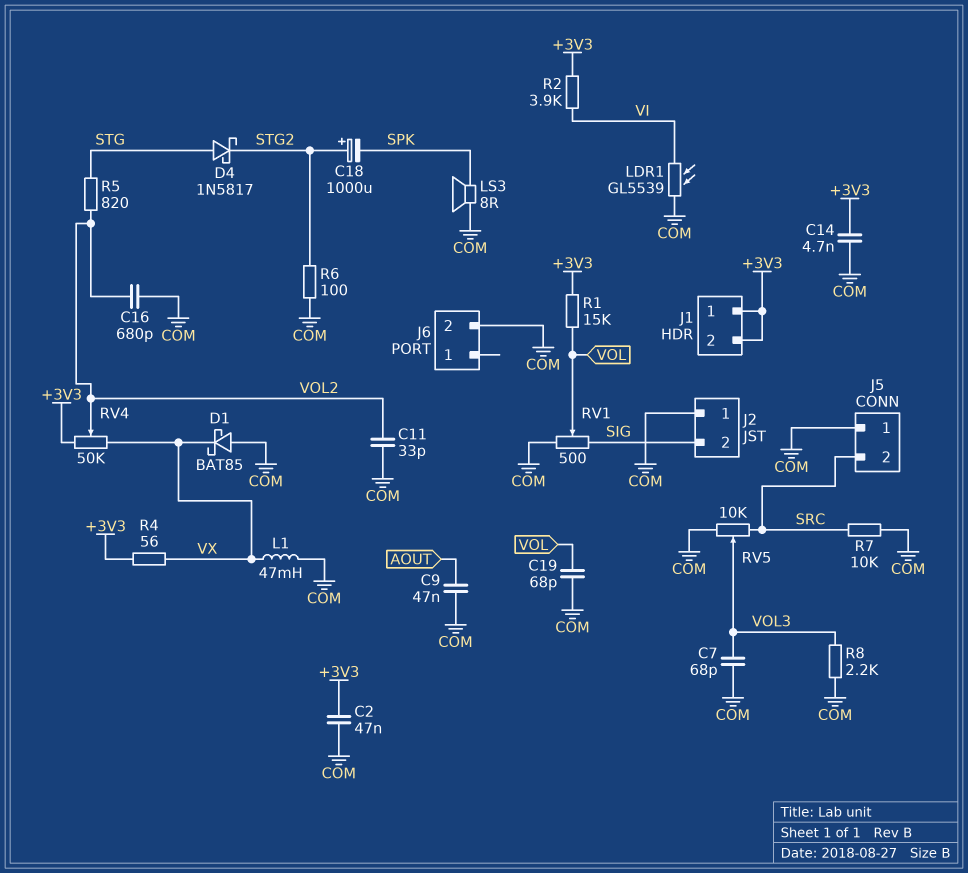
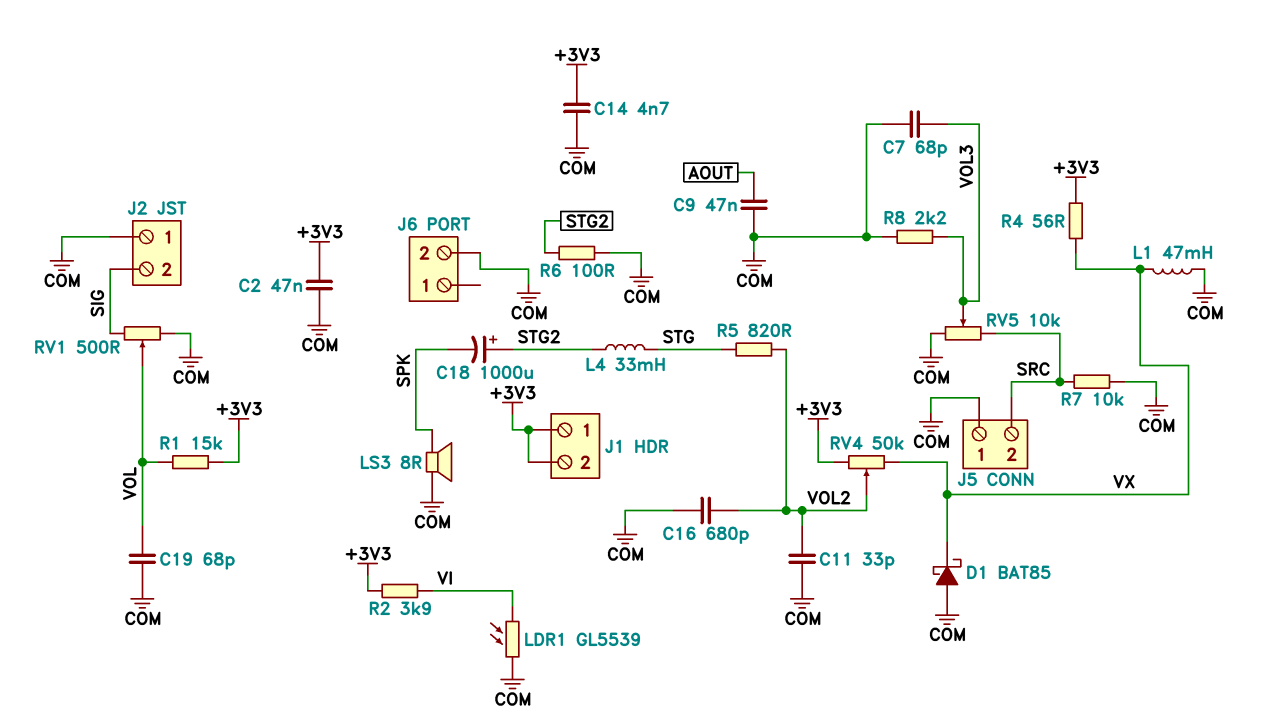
D4: schottky 1N5817 (A STG, K STG2) -> none
L4: none -> 33mH (STG, STG2)

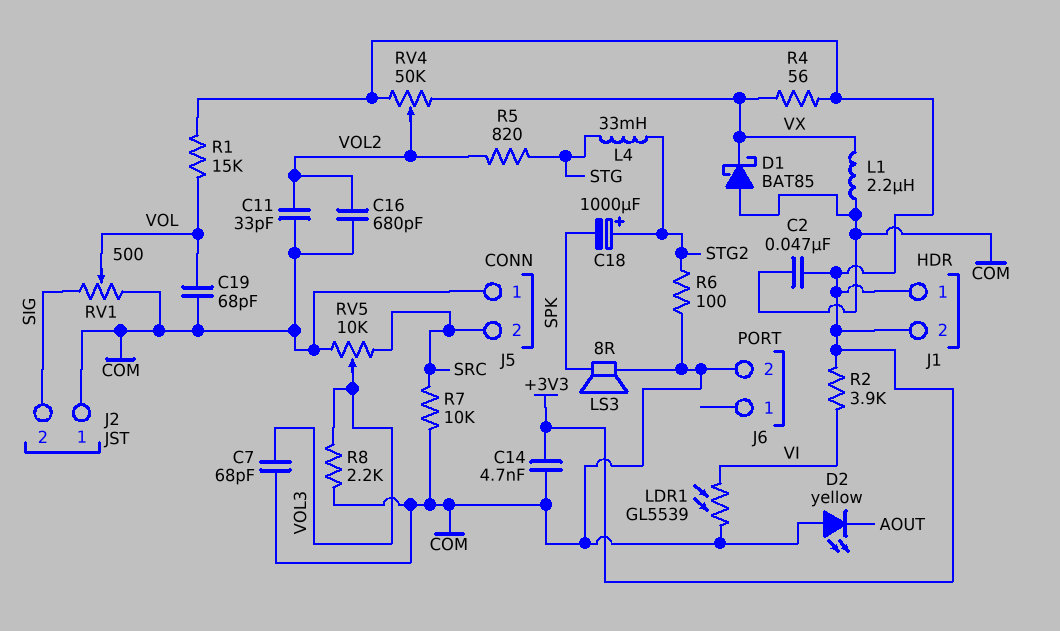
C9: 47nF (AOUT, COM) -> none
D2: none -> LED yellow (A COM, K AOUT)
L1: 47mH (COM, VX) -> 2.2uH (COM, VX)

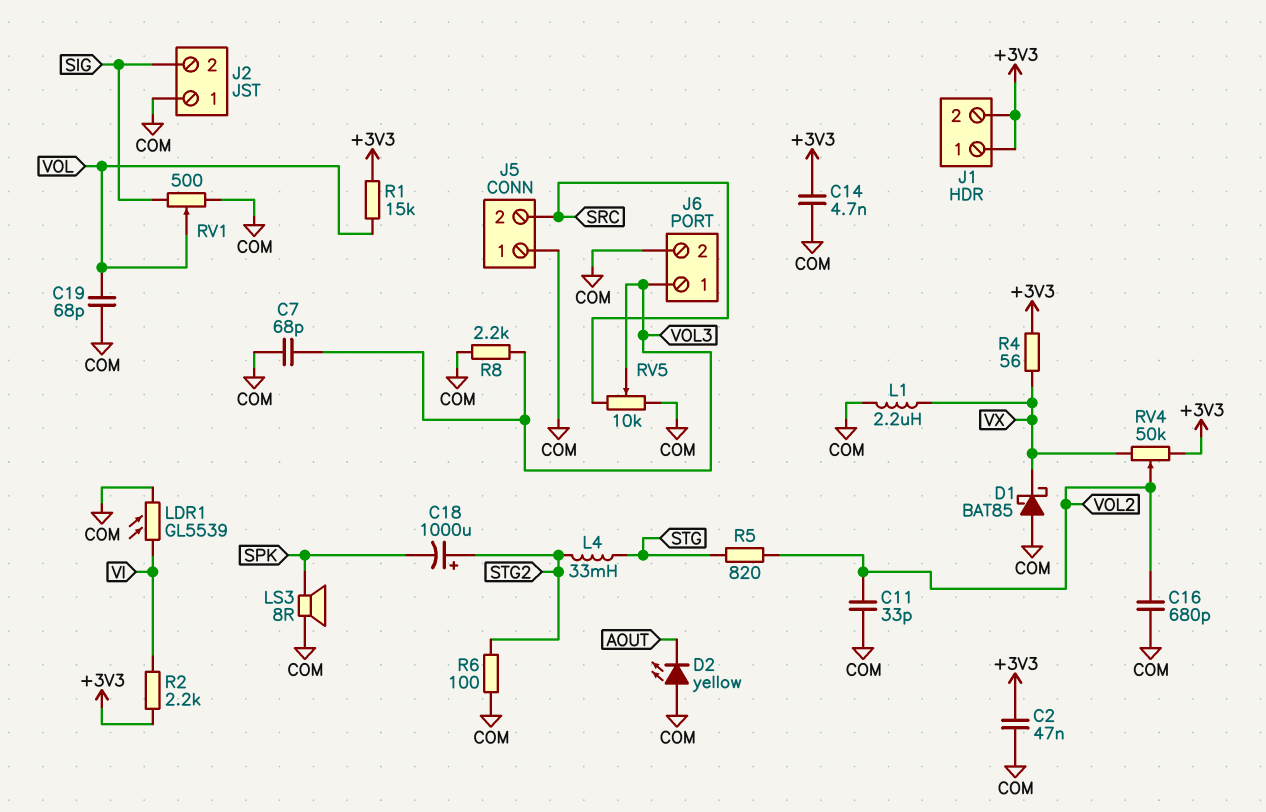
J6 pin 1: none -> VOL3
R2: 3.9k (+3V3, VI) -> 2.2k (+3V3, VI)
R7: 10k (COM, SRC) -> none

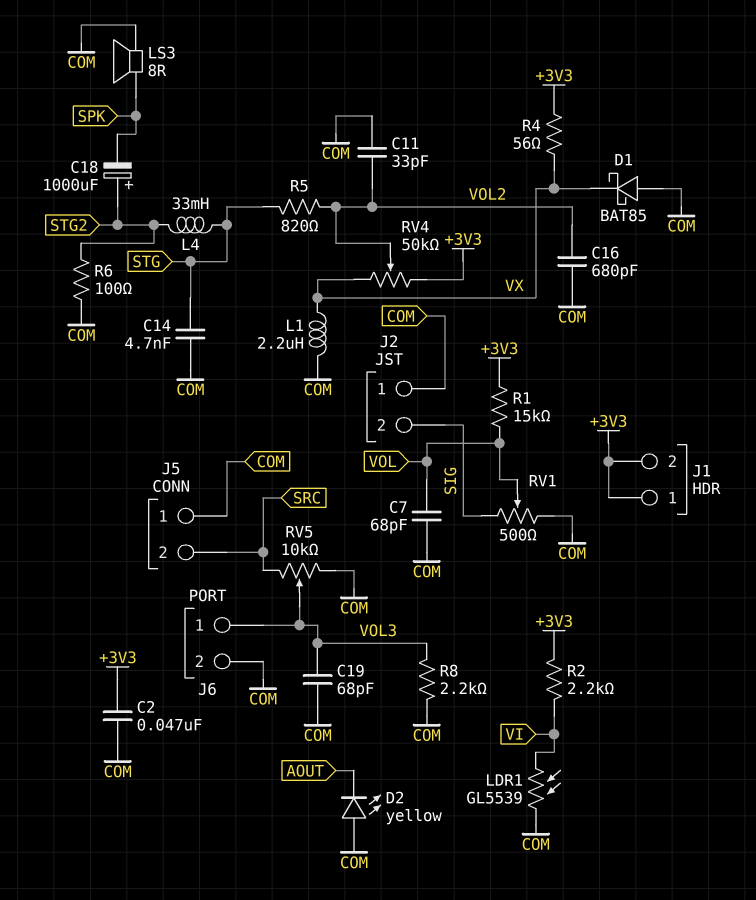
C7: 68pF (COM, VOL3) -> 68pF (COM, VOL)
C14: 4.7nF (+3V3, COM) -> 4.7nF (COM, STG)
C19: 68pF (COM, VOL) -> 68pF (COM, VOL3)

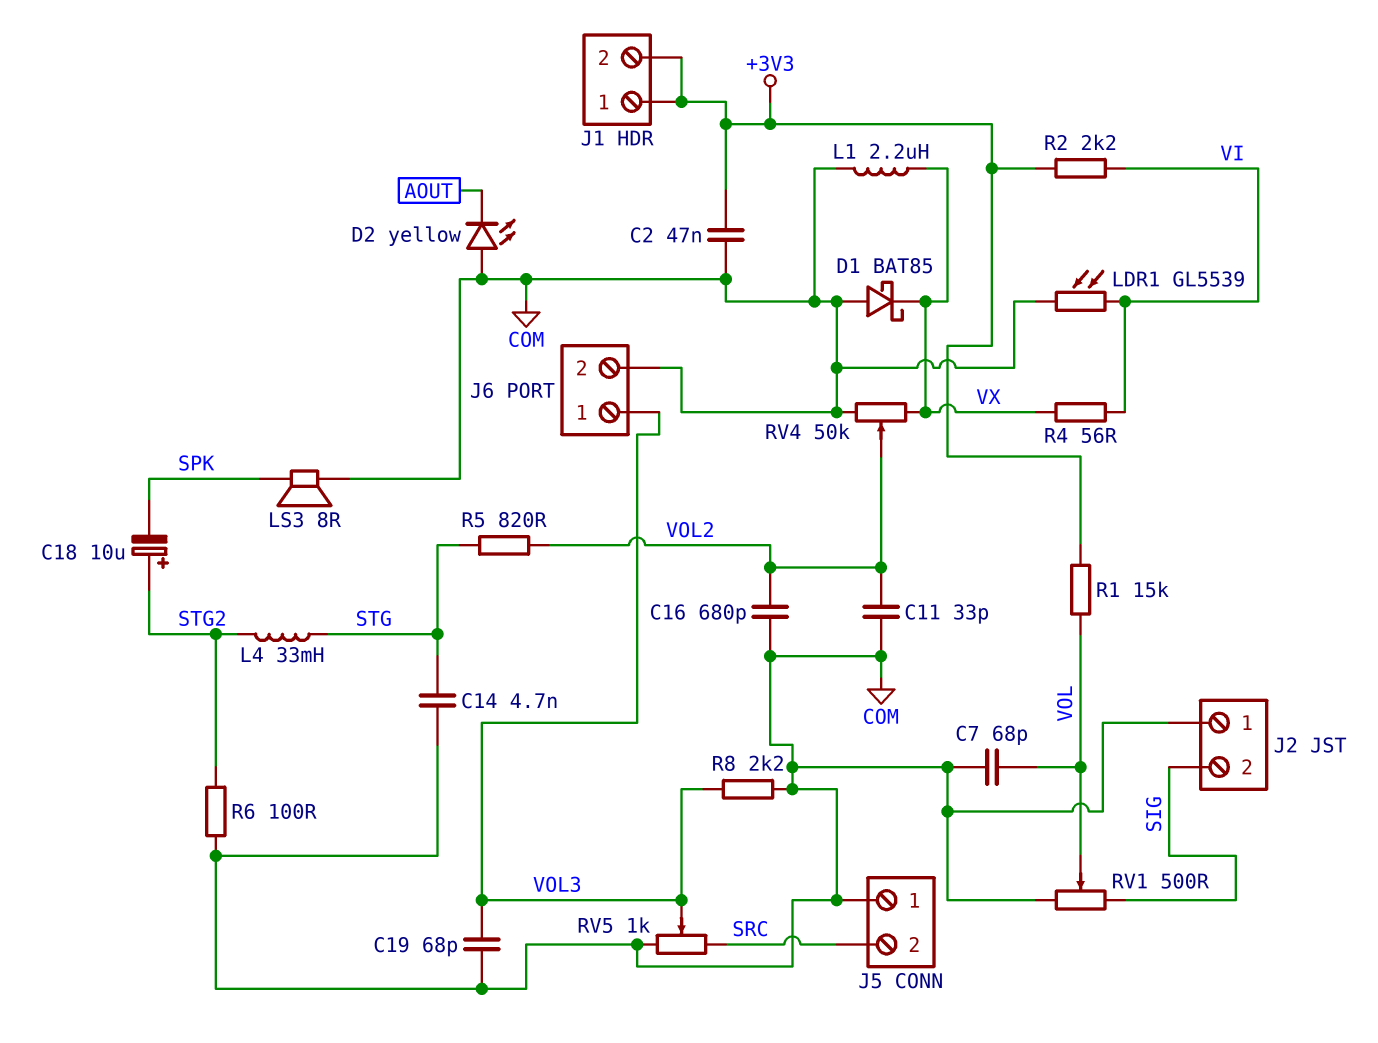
C18: 1000uF (plus STG2, minus SPK) -> 10uF (plus STG2, minus SPK)
R4: 56 (+3V3, VX) -> 56 (VI, VX)
RV4: 50k (+3V3, VX, wiper VOL2) -> 50k (COM, VX, wiper VOL2)
RV5: 10k (COM, SRC, wiper VOL3) -> 1k (COM, SRC, wiper VOL3)

